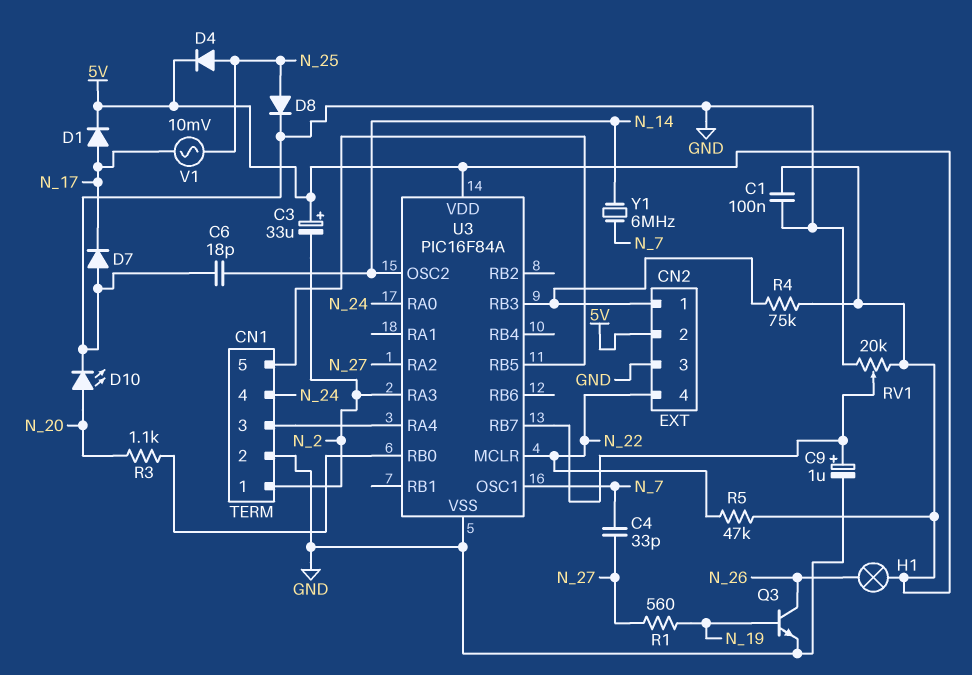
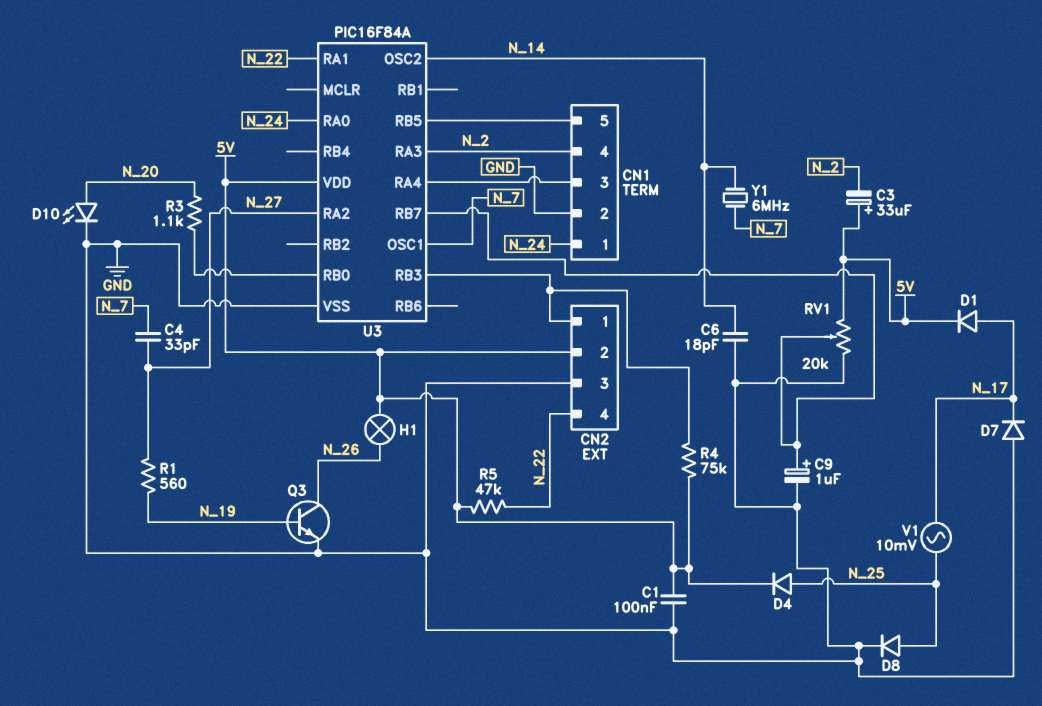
CN1 pin 1: N_2 -> N_24
CN1 pin 4: N_24 -> N_2
U3 pin MCLR: N_22 -> none
U3 pin RA1: none -> N_22

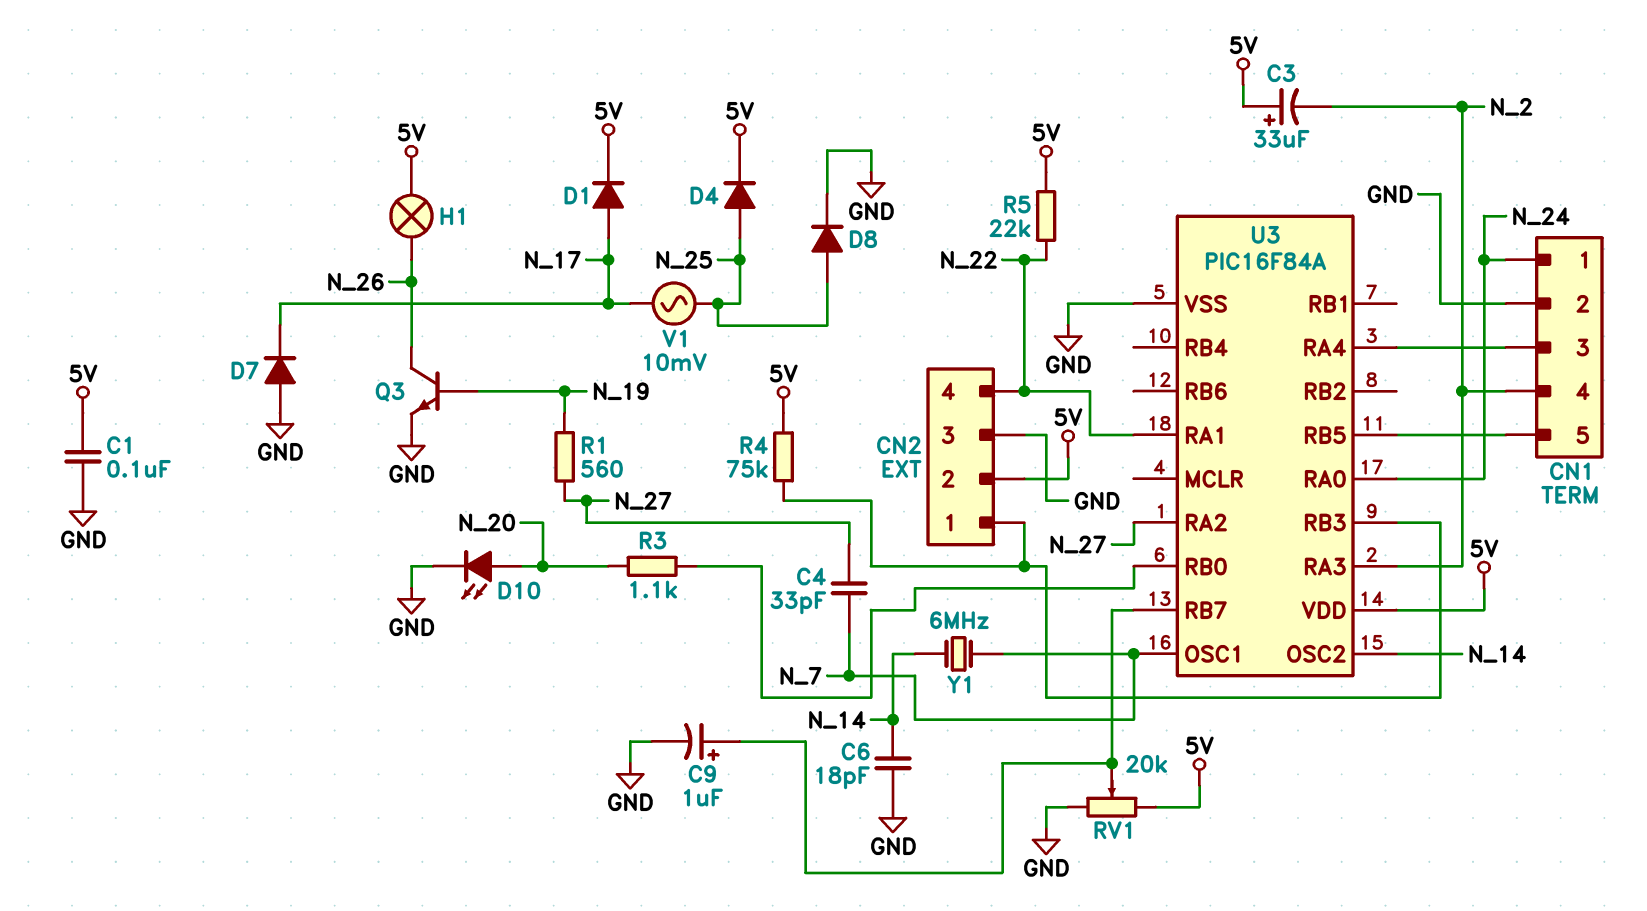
R5: 47k (5V, N_22) -> 22k (5V, N_22)

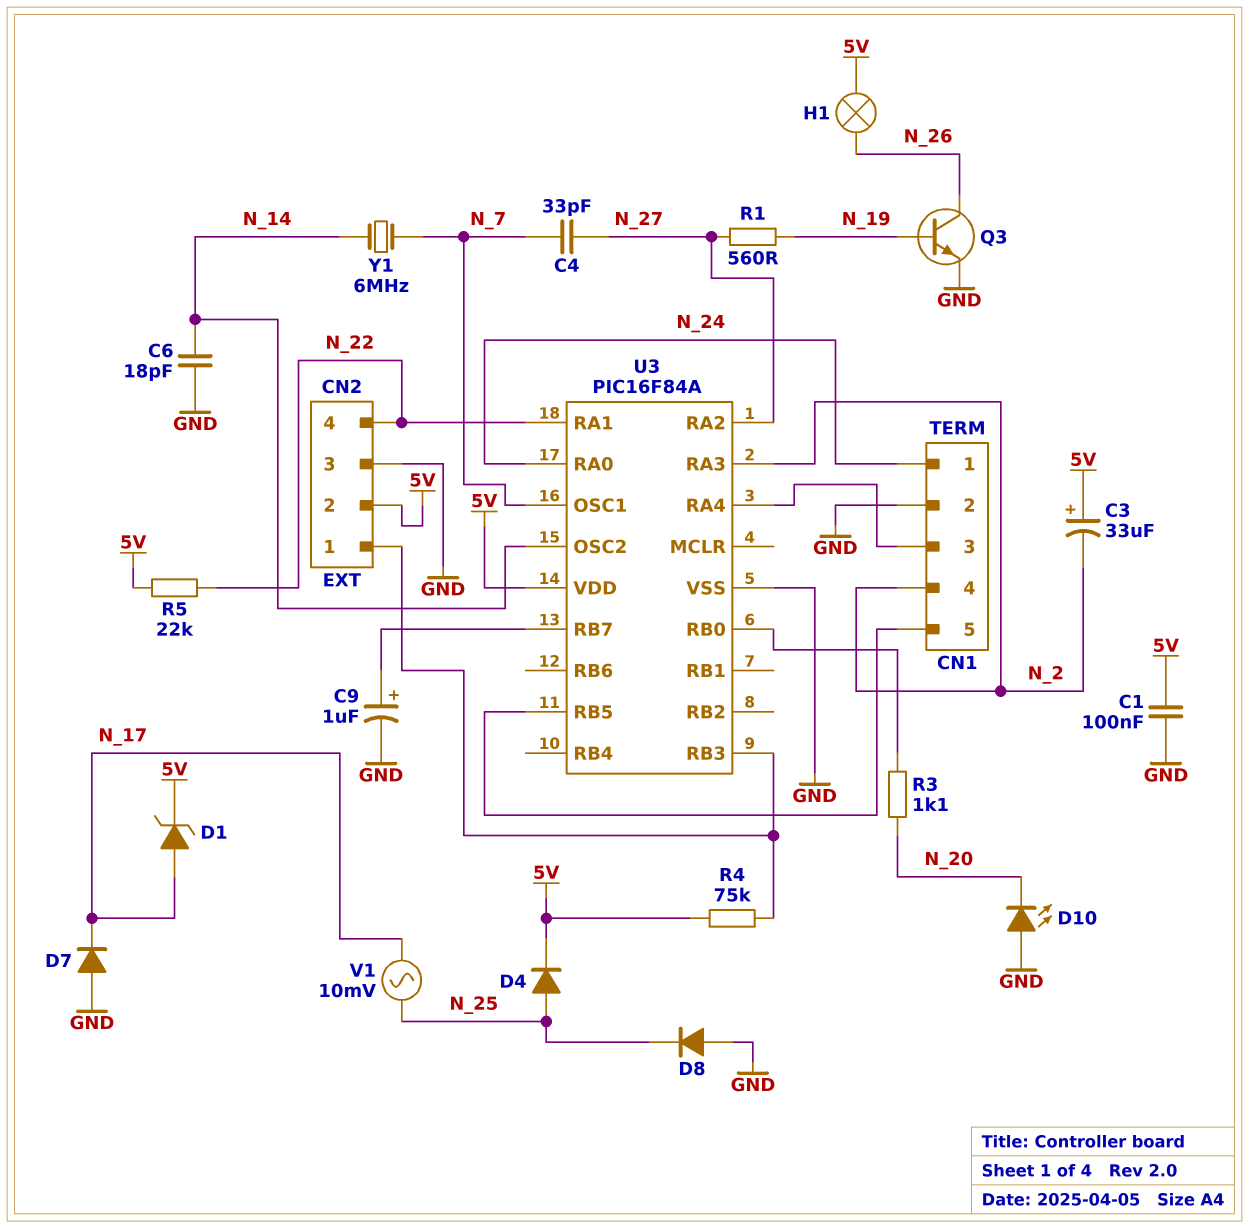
D1: diode (A N_17, K 5V) -> zener (A N_17, K 5V)
D8: diode (A N_25, K GND) -> diode (A GND, K N_25)
D10: LED (A N_20, K GND) -> LED (A GND, K N_20)
RV1: 20k (5V, GND, wiper U3/RB7) -> none

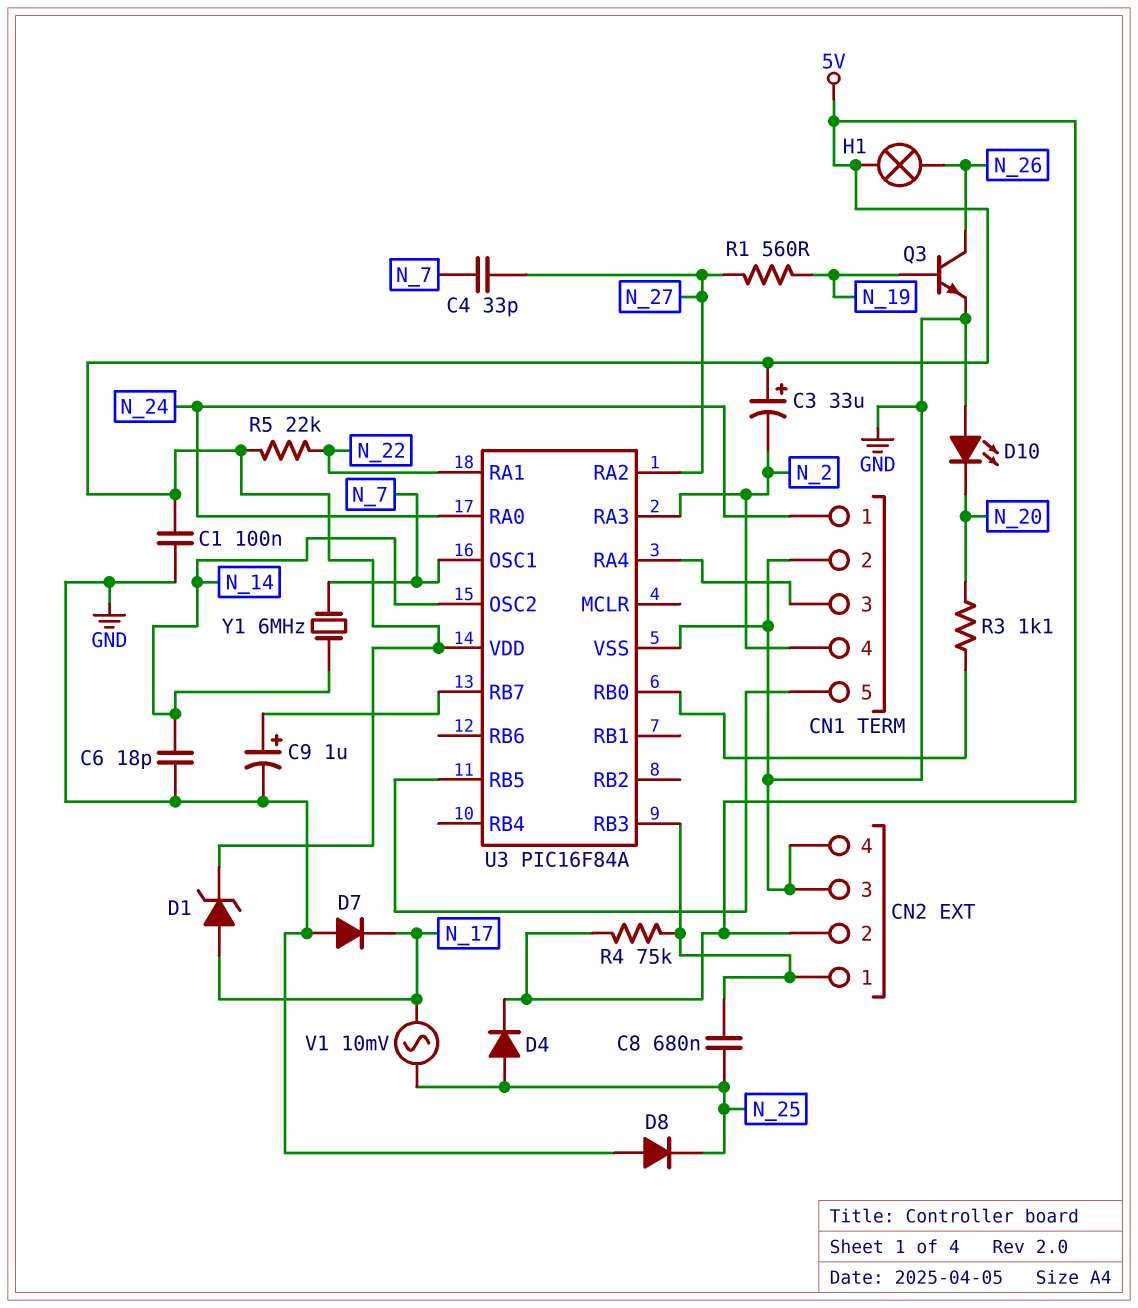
C8: none -> 680nF (CN2/1, N_25)
CN2 pin 4: N_22 -> GND

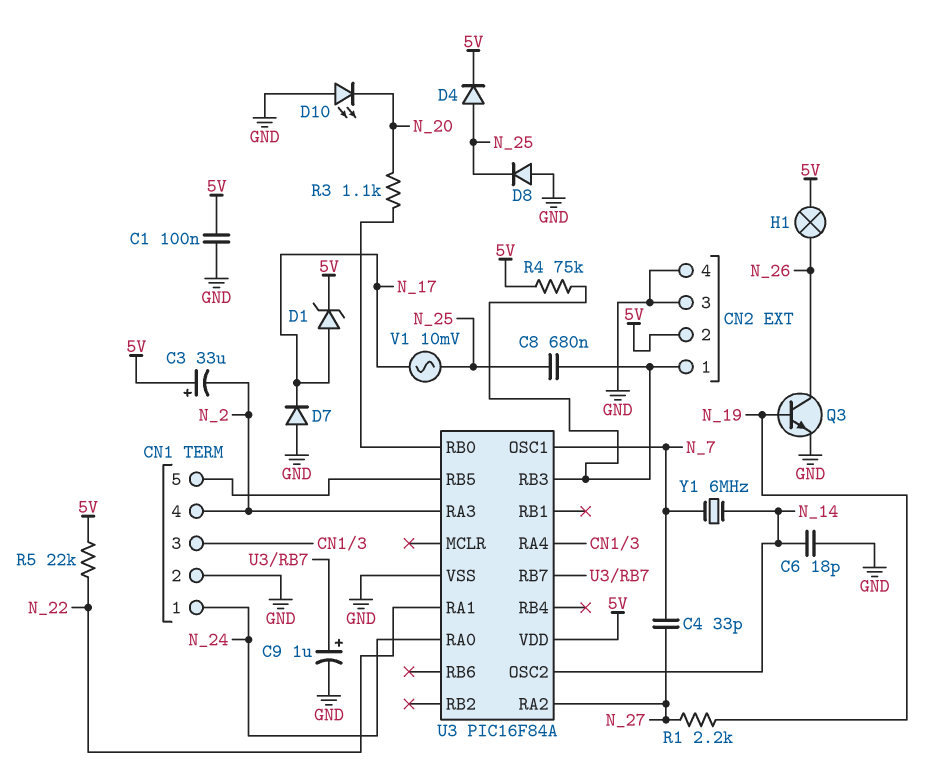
R1: 560 (N_19, N_27) -> 2.2k (N_19, N_27)

